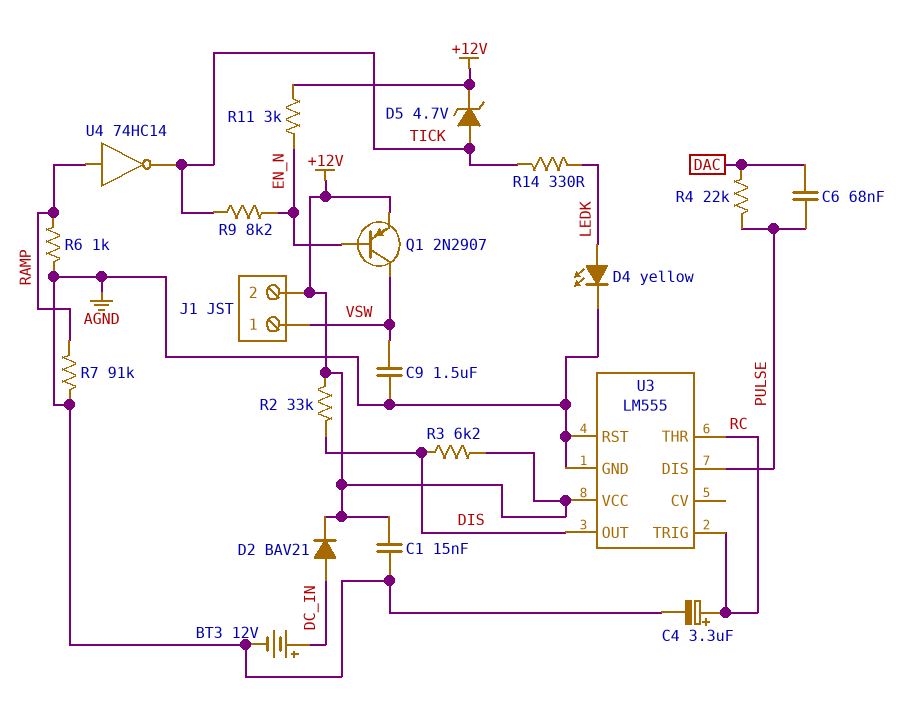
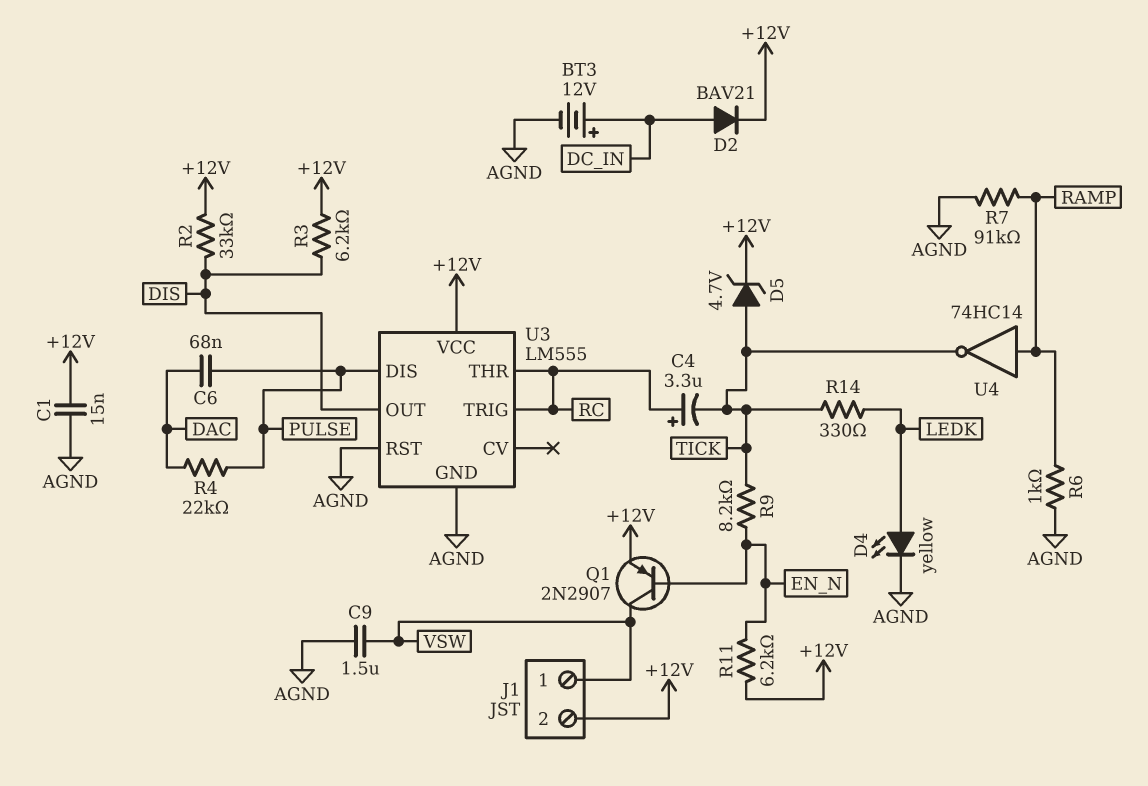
C4: 3.3uF (plus RC, minus AGND) -> 3.3uF (plus RC, minus TICK)
R11: 3k (+12V, EN_N) -> 6.2k (+12V, EN_N)

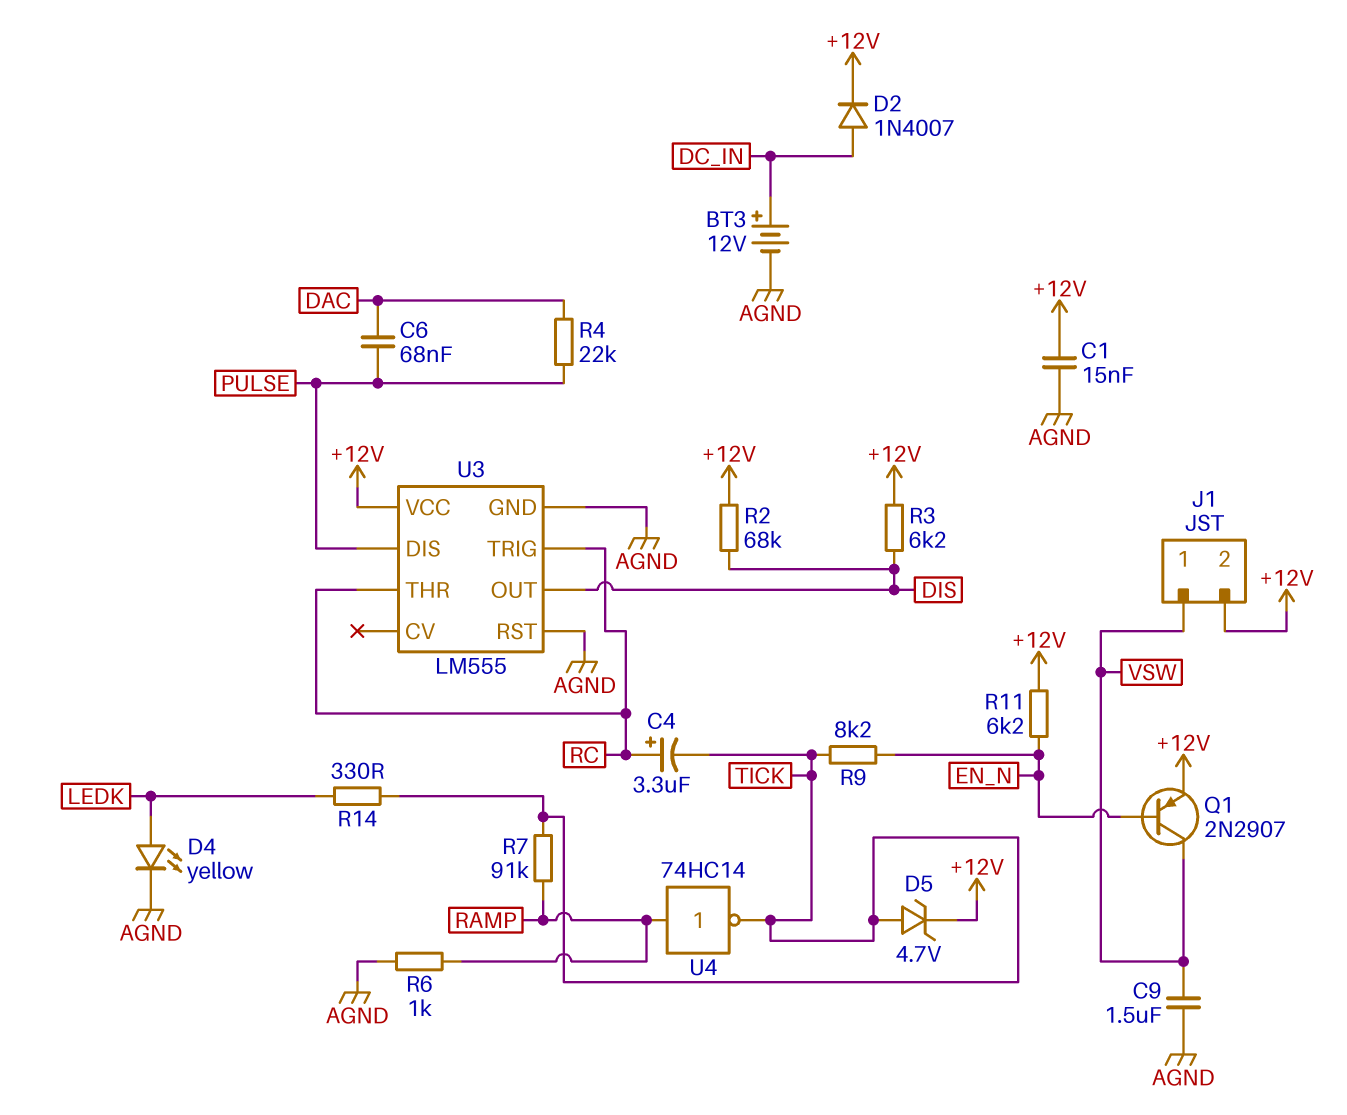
D2: diode BAV21 (A DC_IN, K +12V) -> diode 1N4007 (A DC_IN, K +12V)
R2: 33k (+12V, DIS) -> 68k (+12V, DIS)
R7: 91k (AGND, RAMP) -> 91k (RAMP, TICK)

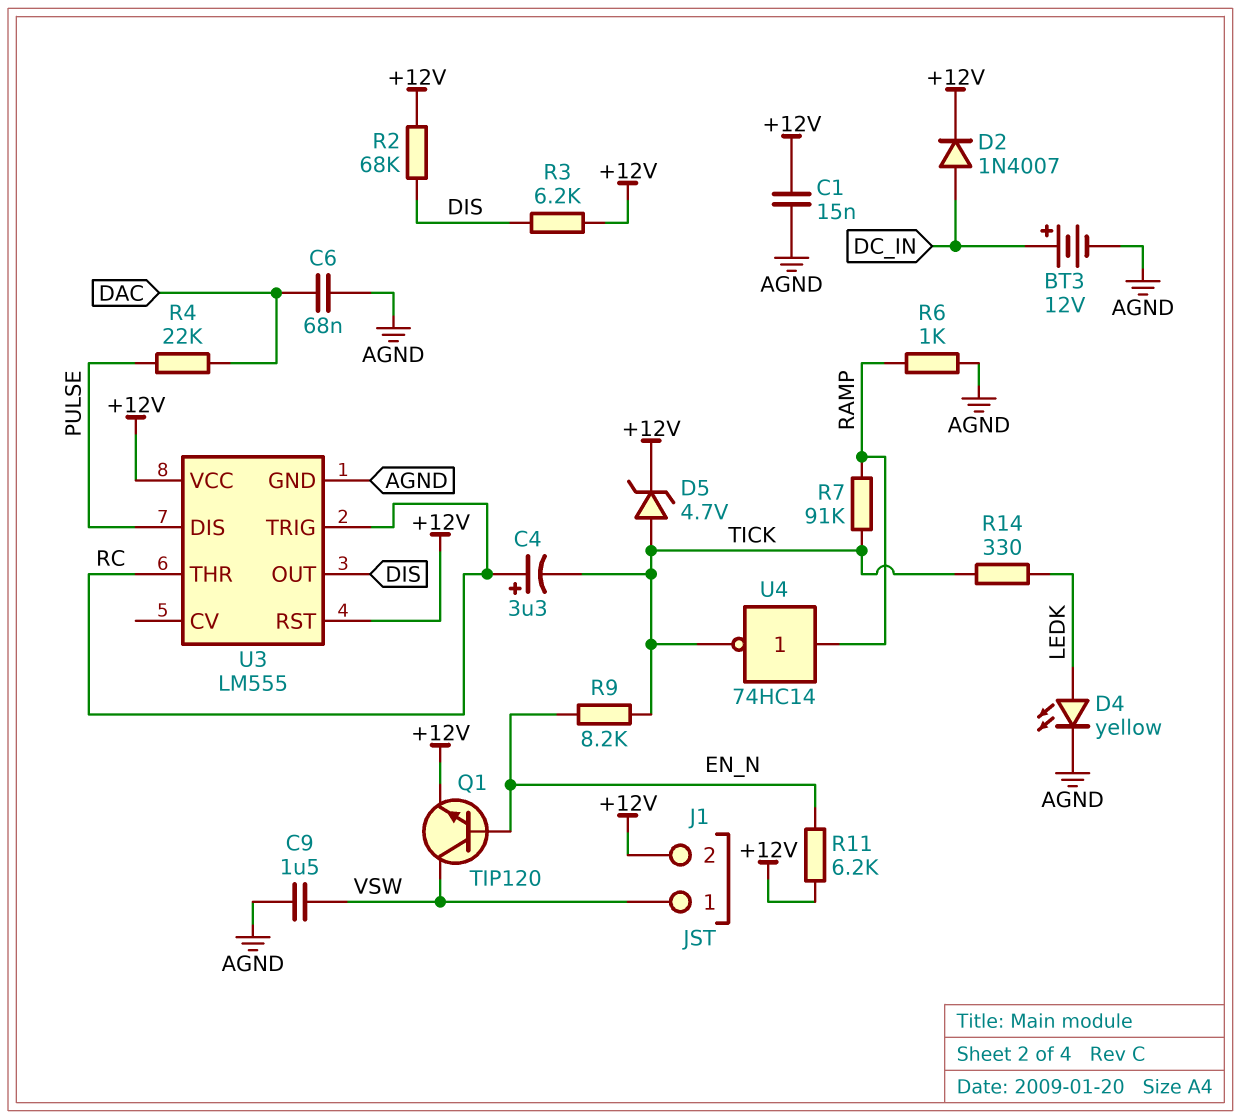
C6: 68nF (DAC, PULSE) -> 68nF (AGND, DAC)
Q1: PNP 2N2907 (B EN_N, C VSW, E +12V) -> NPN TIP120 (B EN_N, C VSW, E +12V)
U3 pin RST: AGND -> +12V

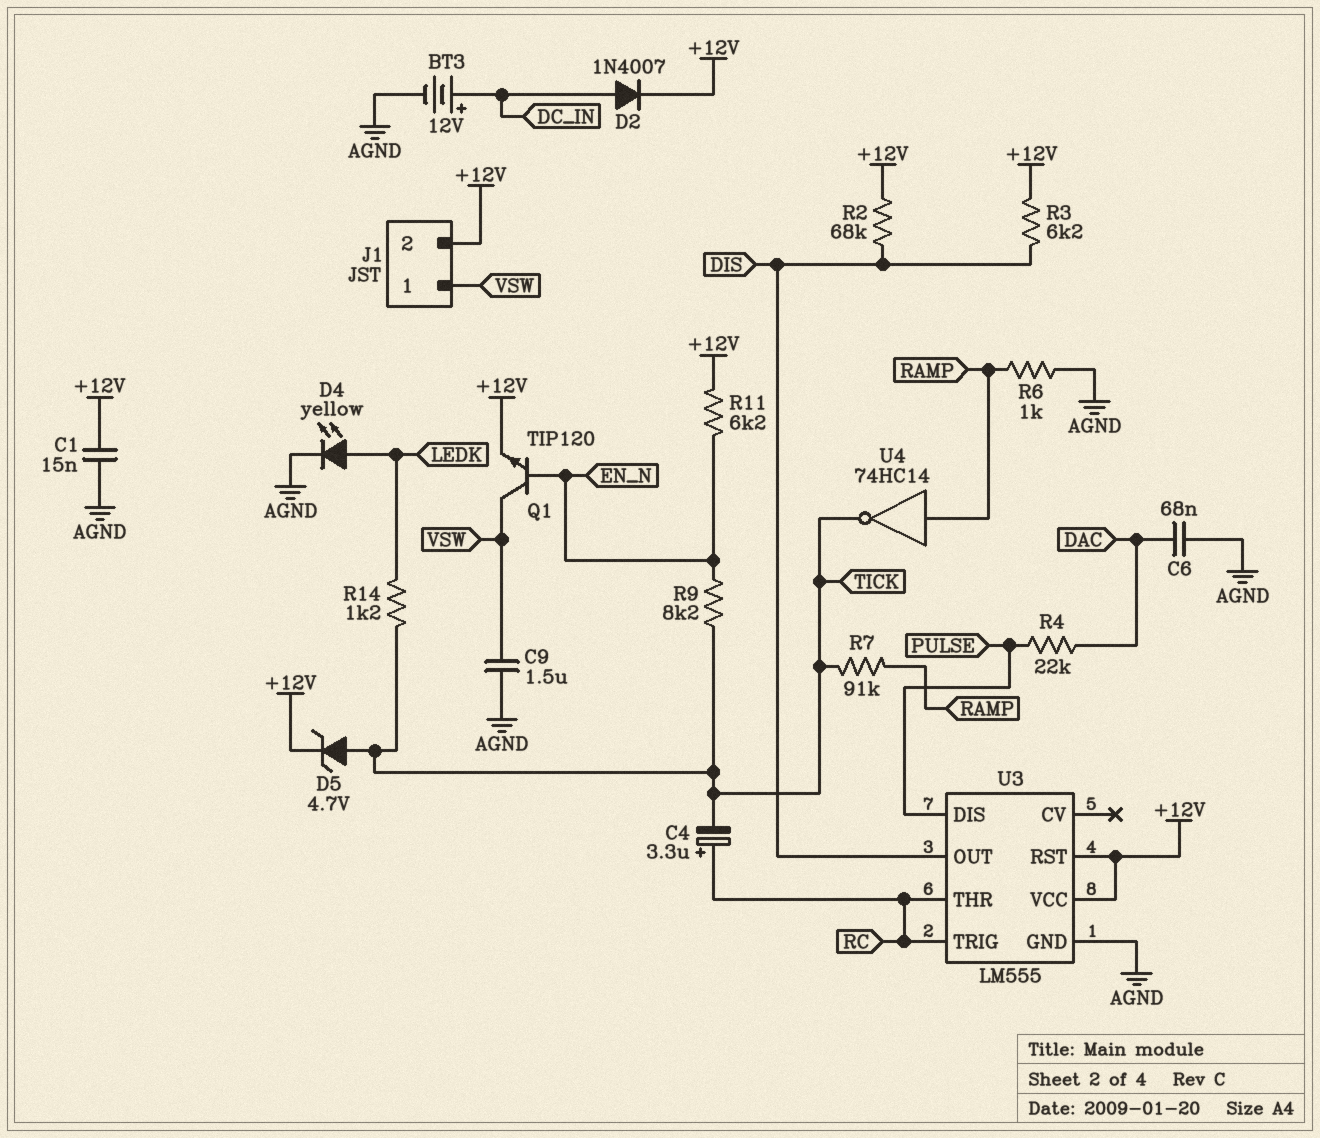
R14: 330 (LEDK, TICK) -> 1.2k (LEDK, TICK)

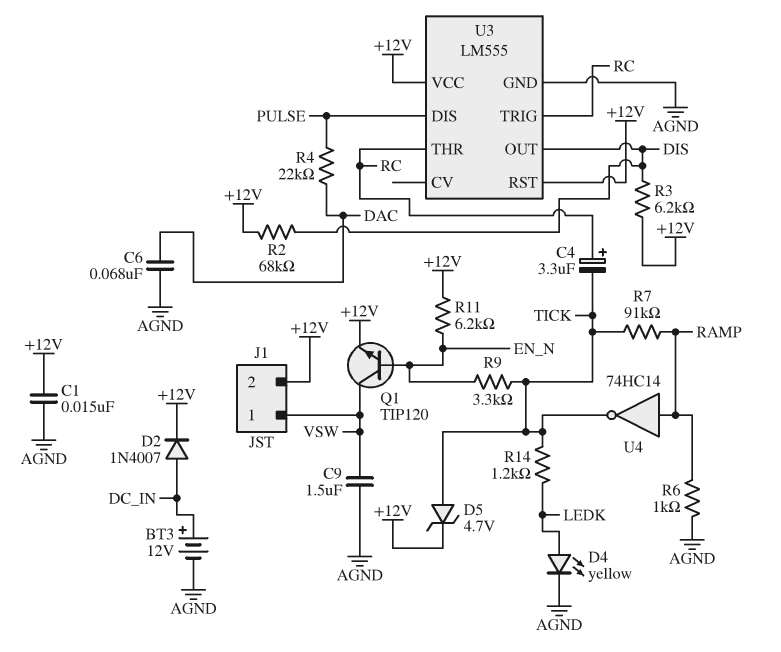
R9: 8.2k (EN_N, TICK) -> 3.3k (EN_N, TICK)

